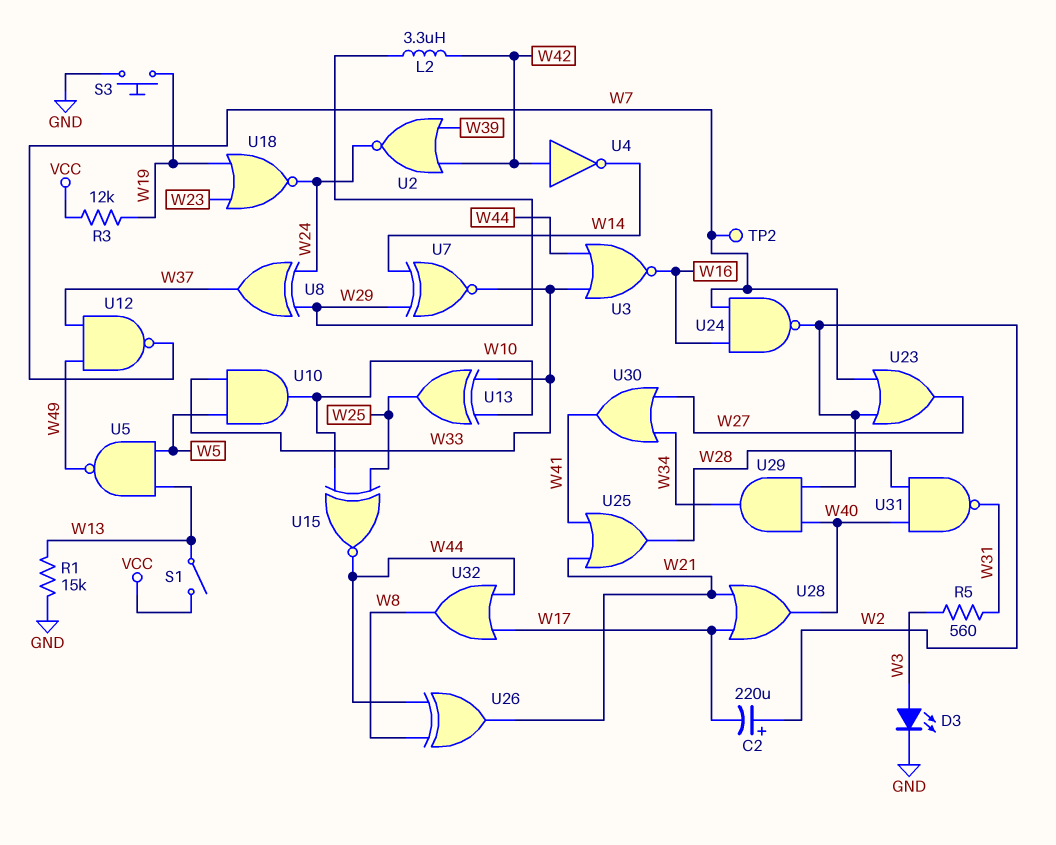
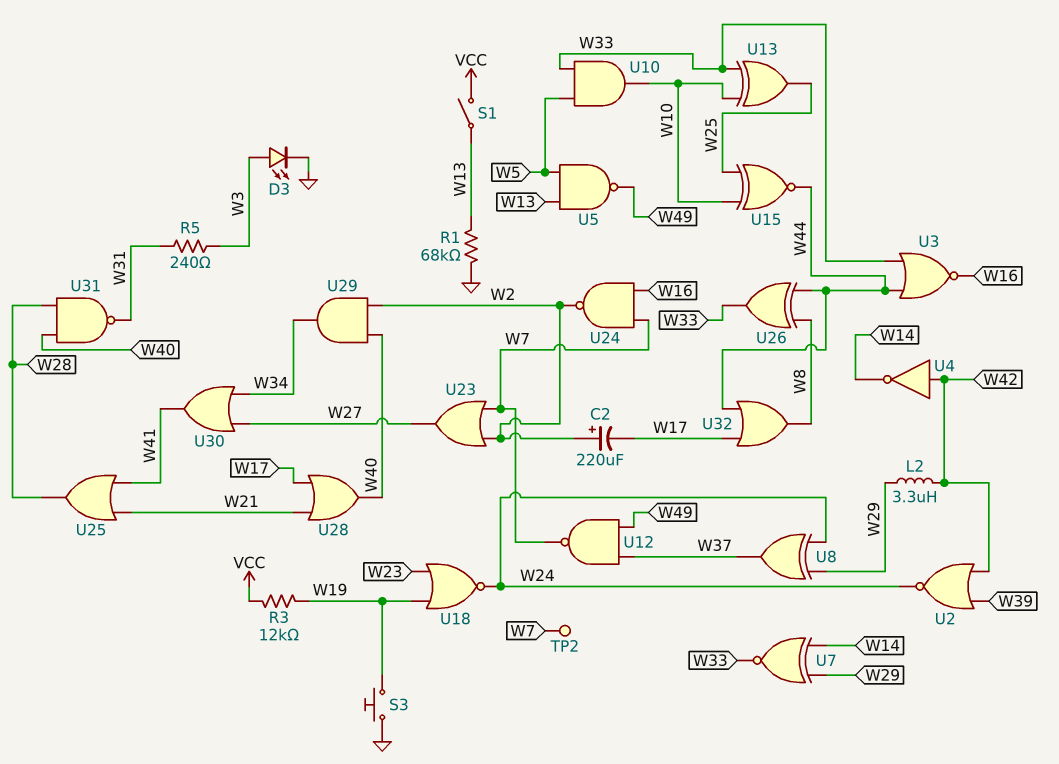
R1: 15k (GND, W13) -> 68k (GND, W13)
R5: 560 (W3, W31) -> 240 (W3, W31)
U26: XOR (in W8, in W44, out W21) -> XOR (in W8, in W44, out W33)

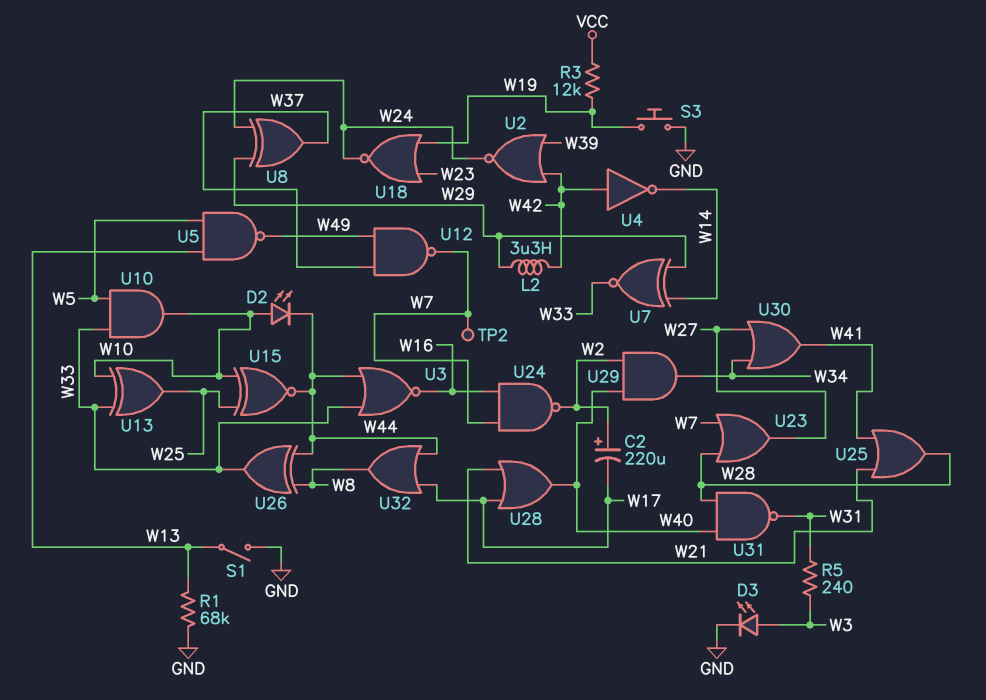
D2: none -> LED (A W10, K W44)
S1: switch (VCC, W13) -> switch (GND, W13)
U23: OR (in W2, in W7, out W27) -> OR (in W7, in W28, out W27)

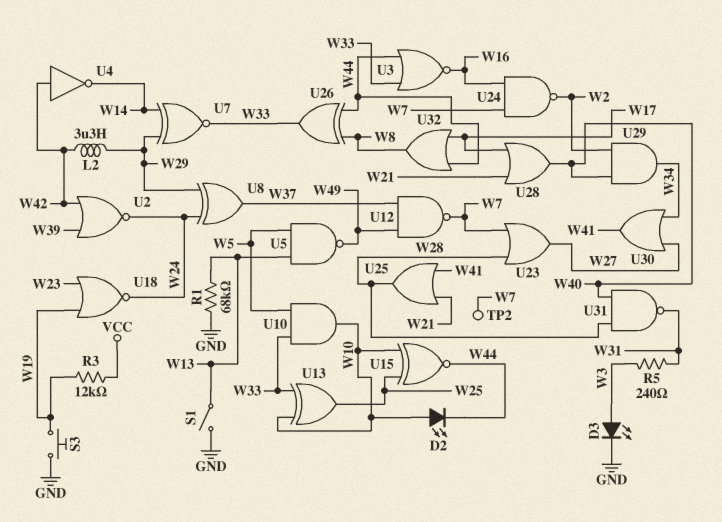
C2: 220uF (plus W2, minus W17) -> none

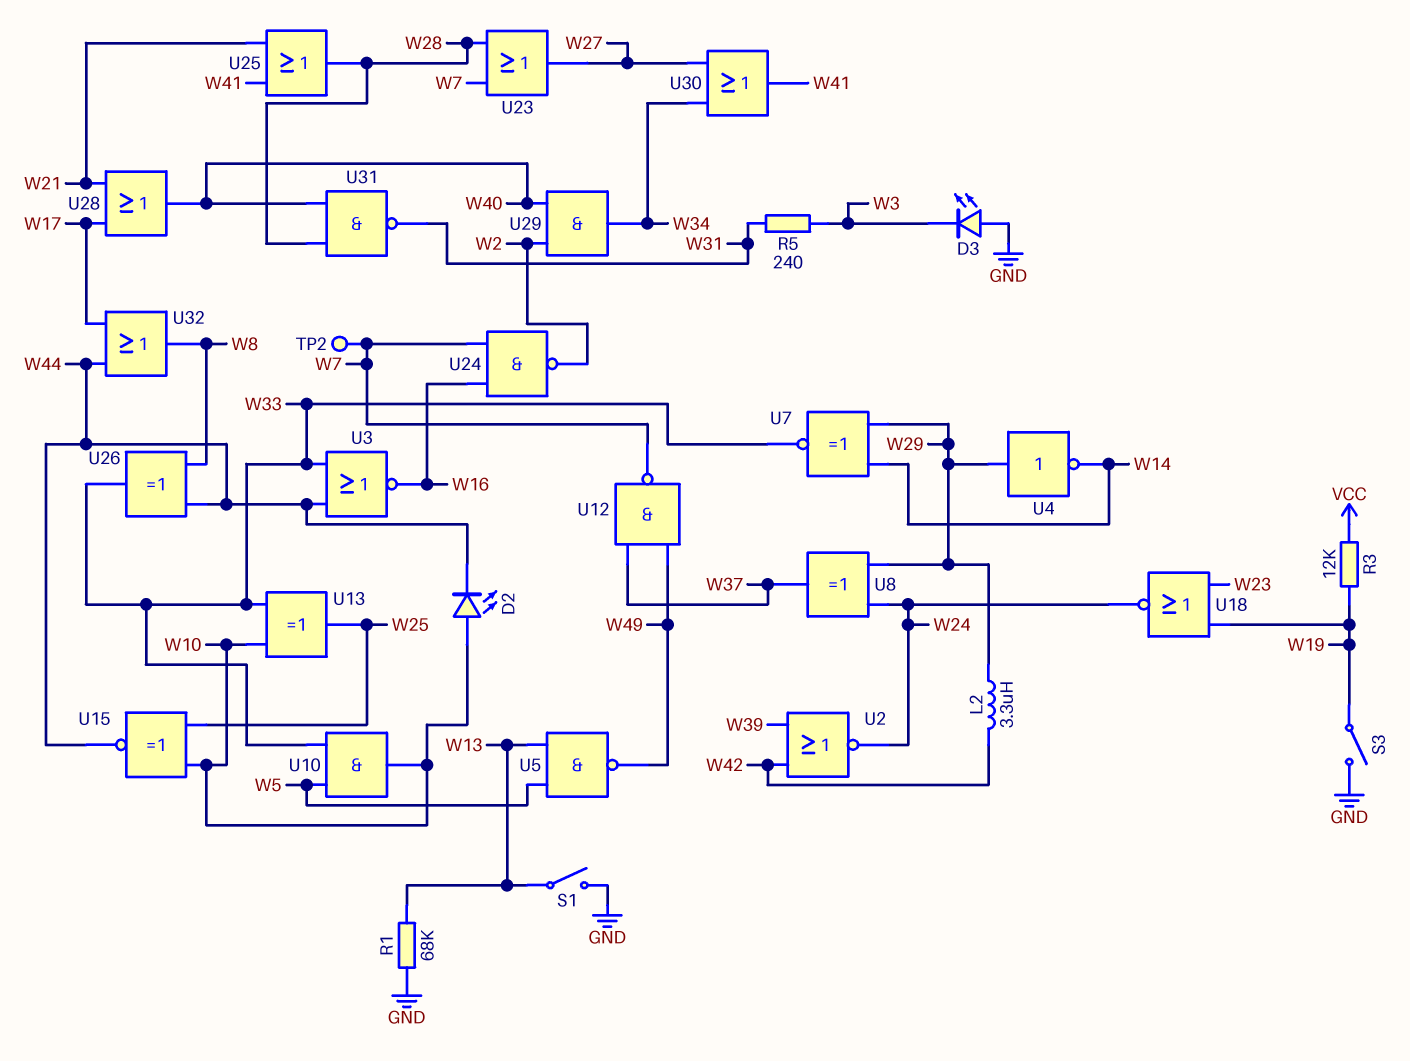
D3: LED (A W3, K GND) -> LED (A GND, K W3)
S3: button (GND, W19) -> switch (GND, W19)
U4: NOT (in W42, out W14) -> NOT (in W29, out W14)

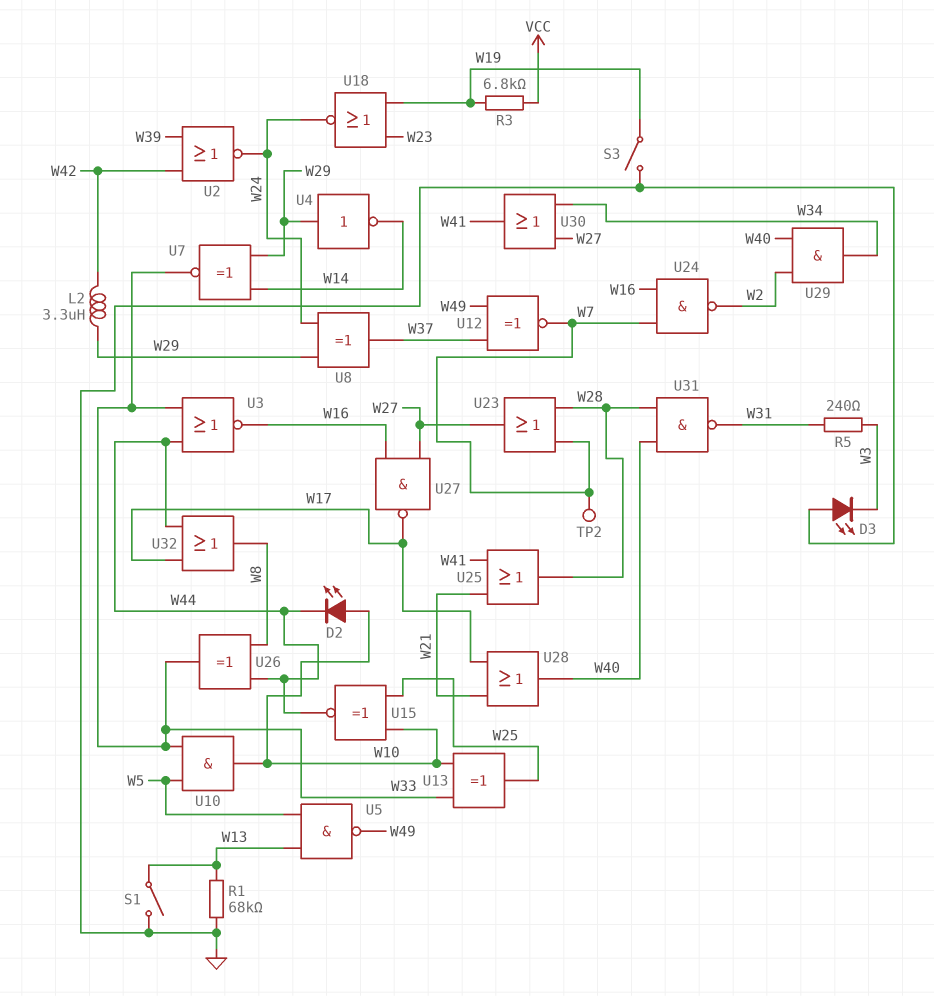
R3: 12k (VCC, W19) -> 6.8k (VCC, W19)
U12: NAND (in W37, in W49, out W7) -> XNOR (in W37, in W49, out W7)
U27: none -> NAND (in W16, in W27, out W17)

